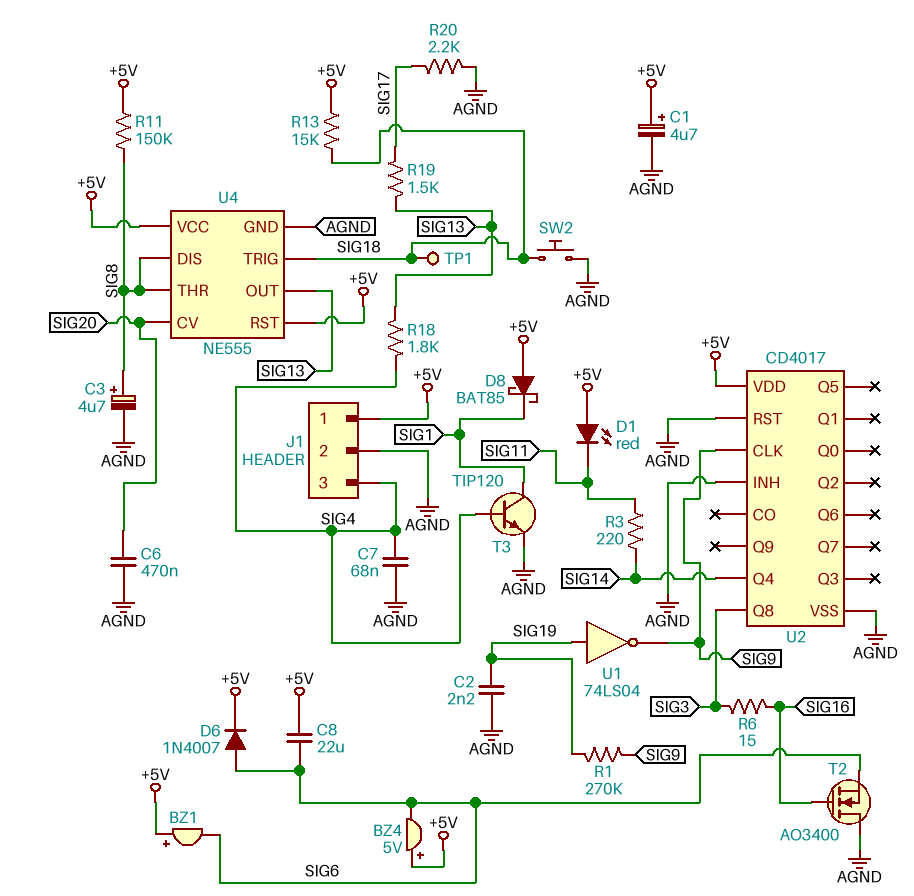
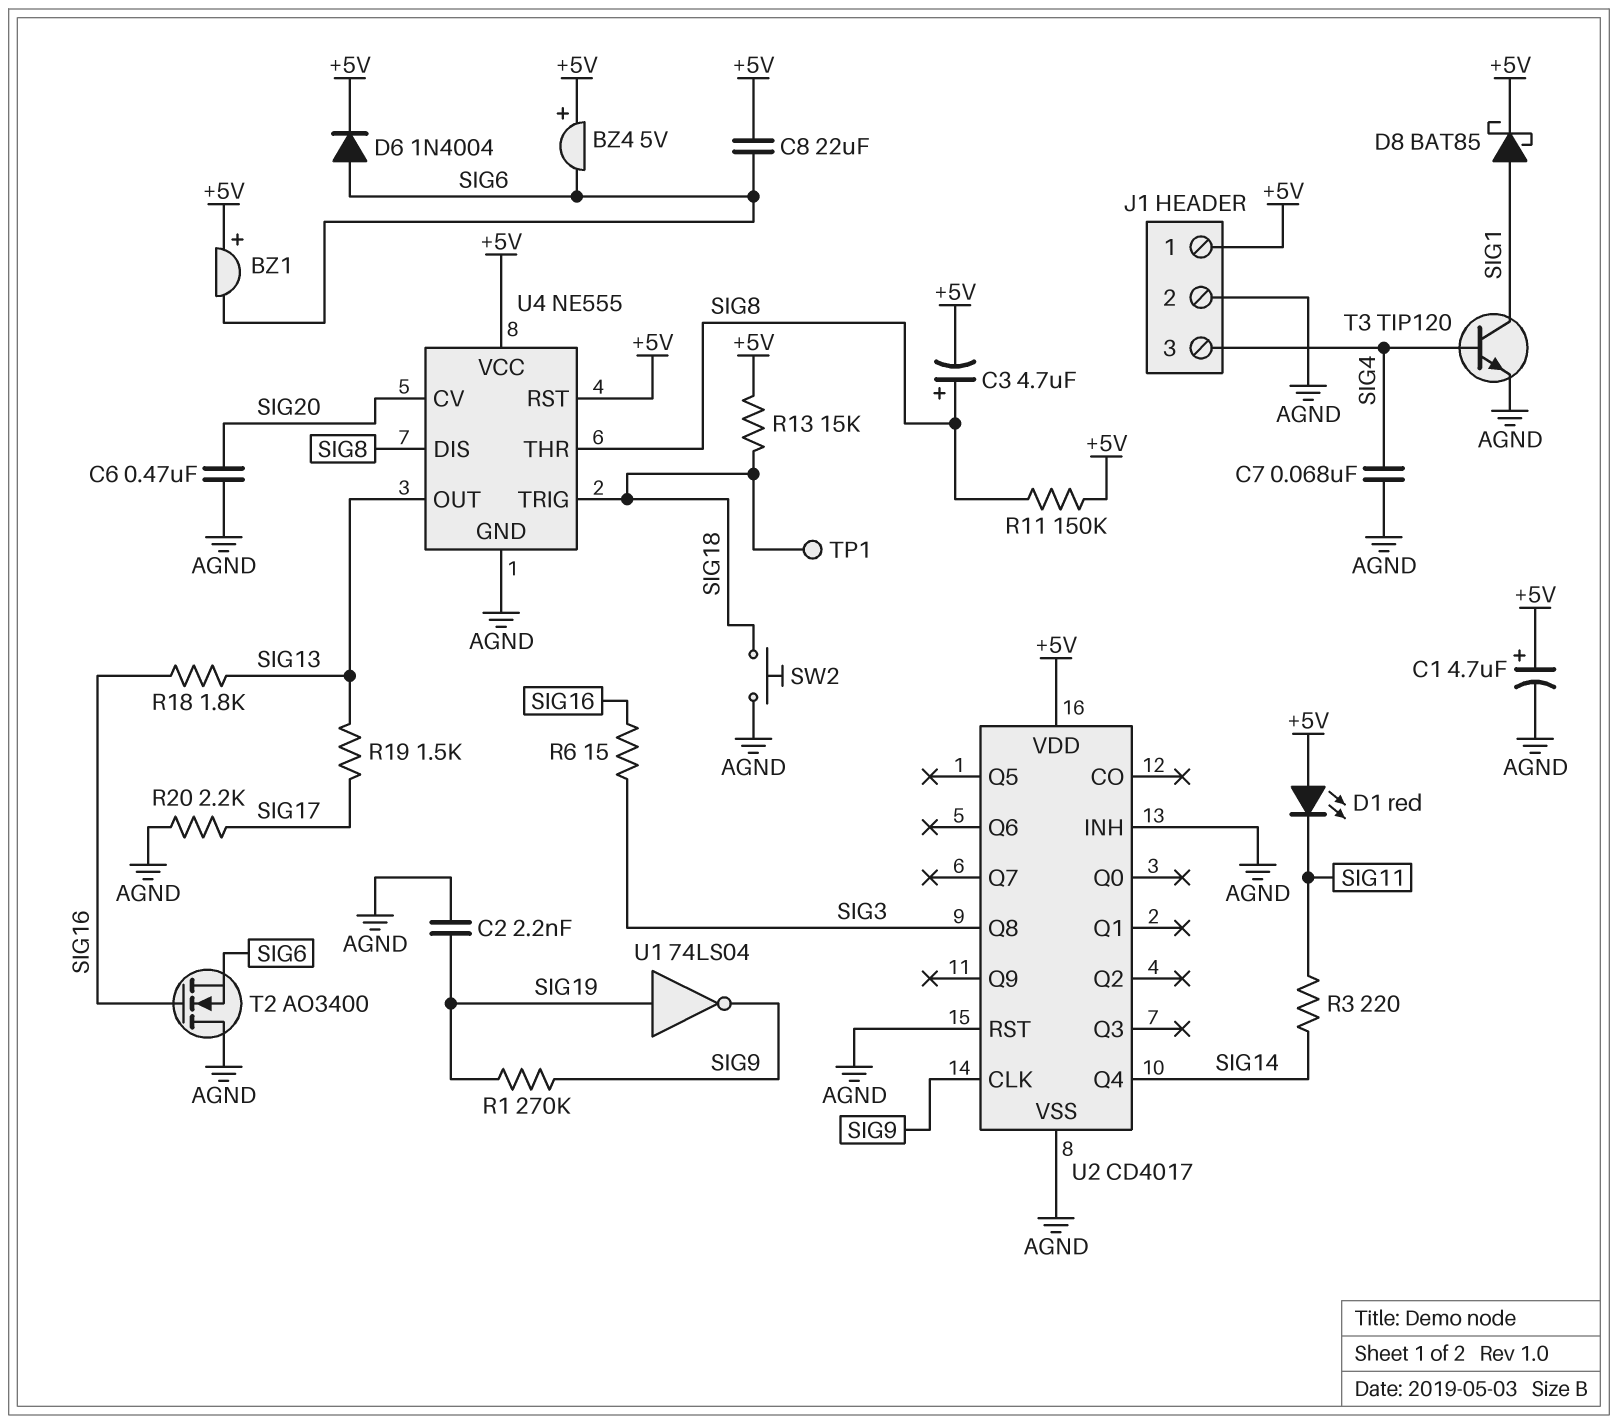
C3: 4.7uF (plus SIG8, minus AGND) -> 4.7uF (plus SIG8, minus +5V)
D6: diode 1N4007 (A SIG6, K +5V) -> diode 1N4004 (A SIG6, K +5V)
D8: schottky BAT85 (A +5V, K SIG1) -> schottky BAT85 (A SIG1, K +5V)
R18: 1.8k (SIG4, SIG13) -> 1.8k (SIG13, SIG16)

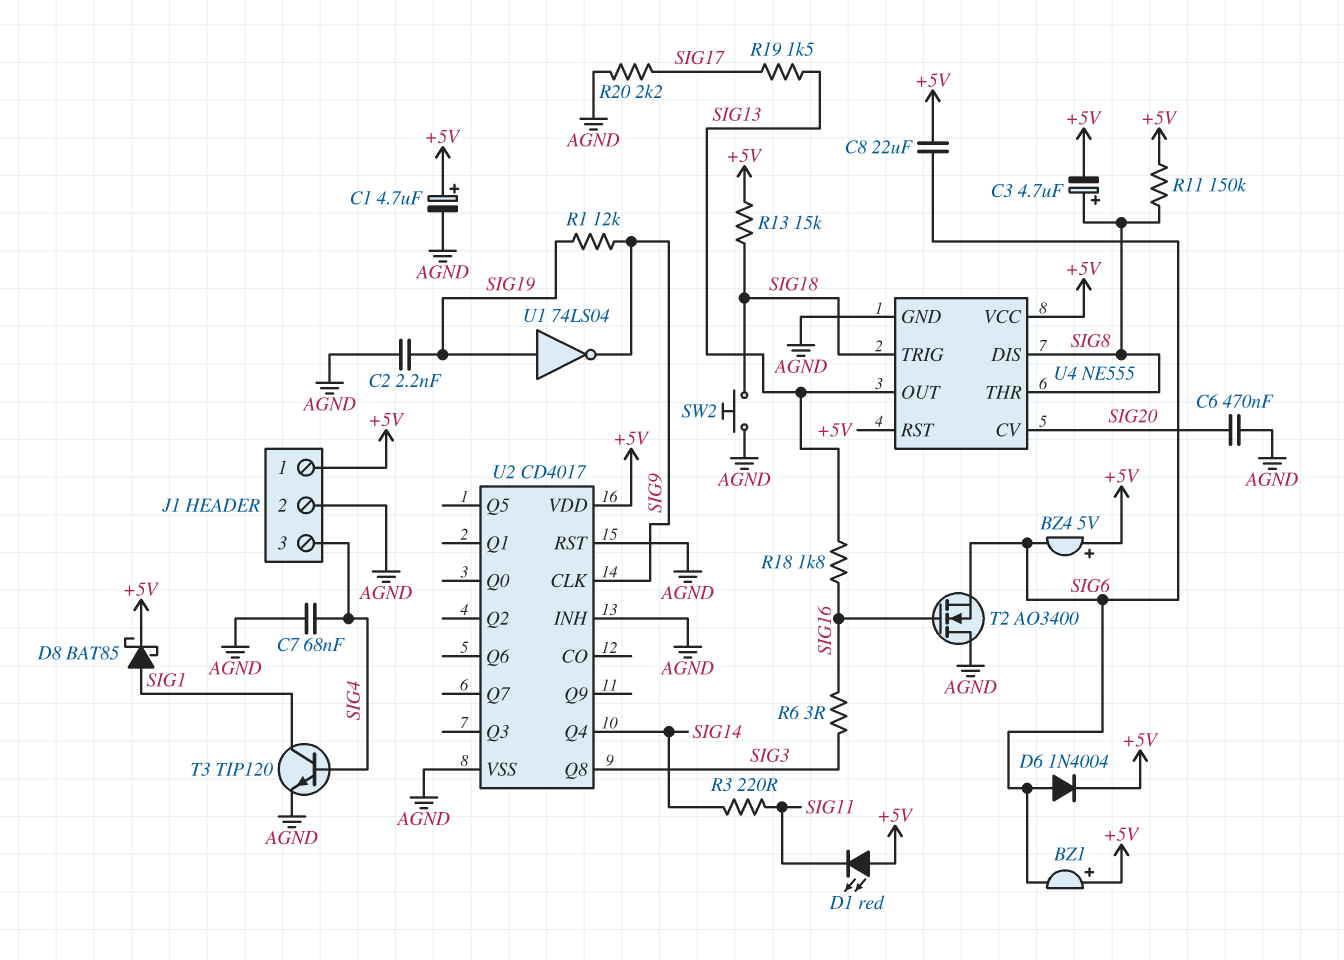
R1: 270k (SIG9, SIG19) -> 12k (SIG9, SIG19)
R6: 15 (SIG3, SIG16) -> 3 (SIG3, SIG16)
TP1: test point (SIG18) -> none

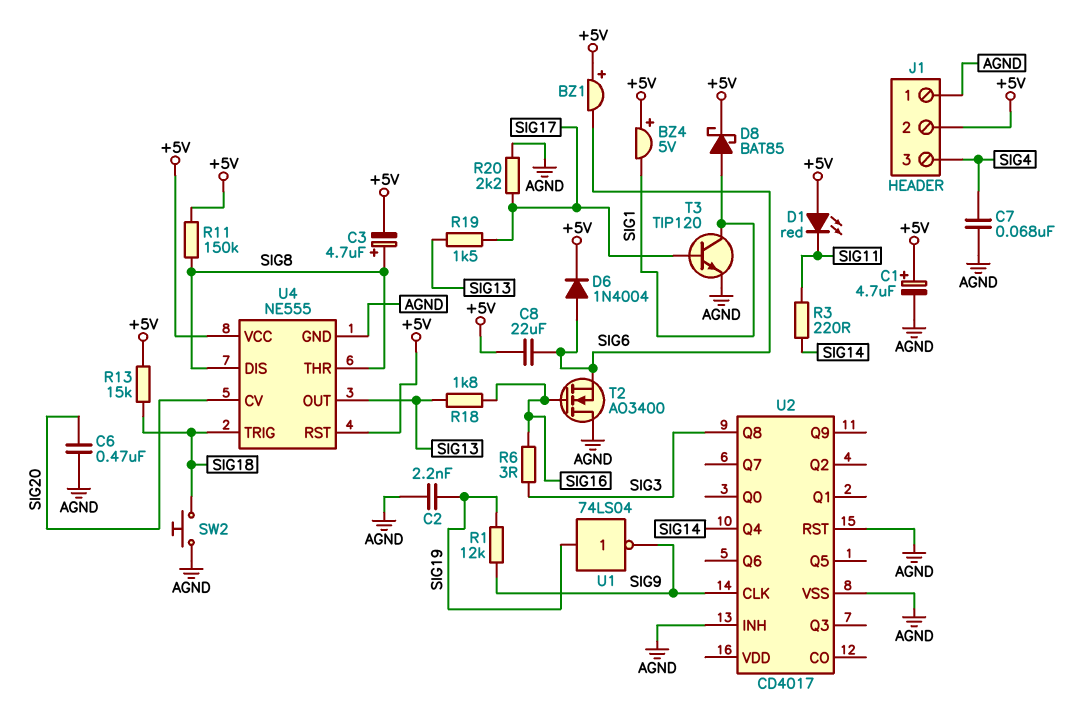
BZ4: buzzer 5V (plus +5V, minus SIG6) -> buzzer 5V (plus +5V, minus SIG1)
J1 pin 1: +5V -> AGND
J1 pin 2: AGND -> +5V
T3: NPN TIP120 (B SIG4, C SIG1, E AGND) -> NPN TIP120 (B SIG17, C SIG1, E AGND)
U2 pin VDD: +5V -> none

